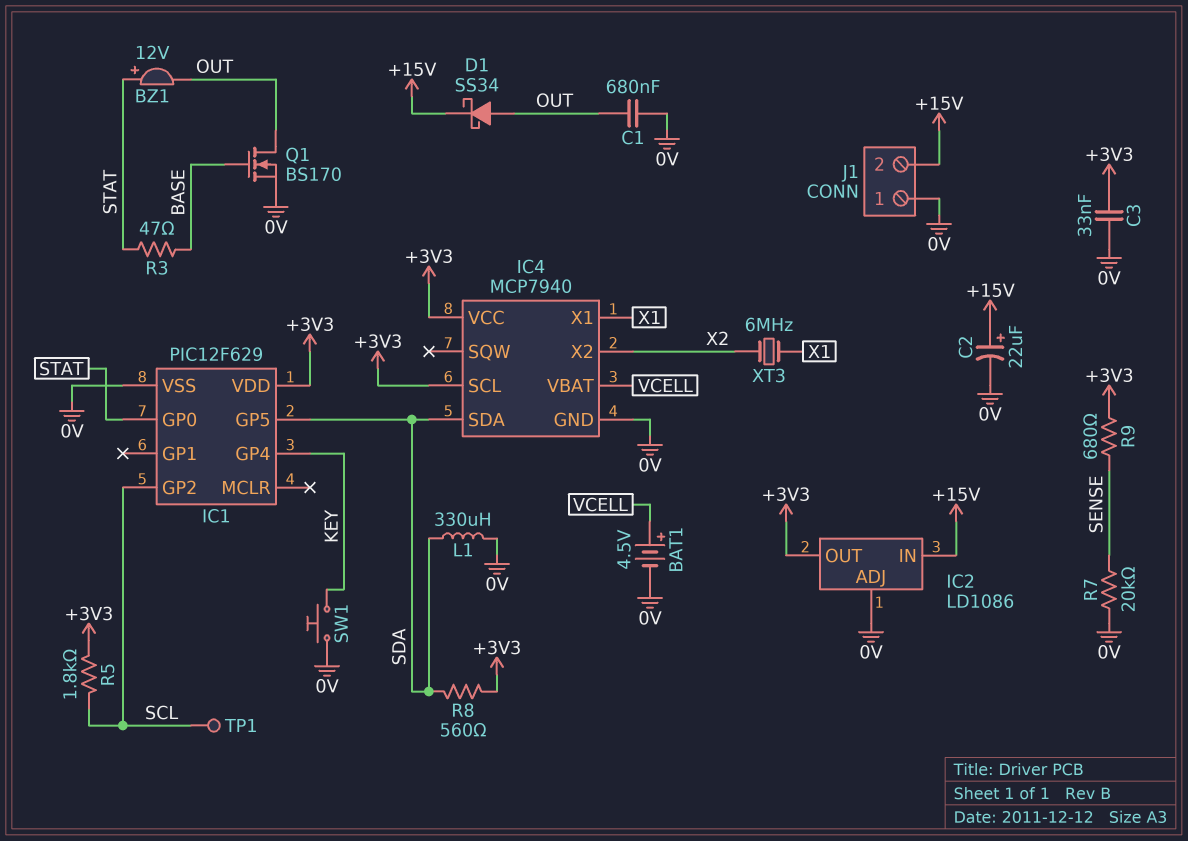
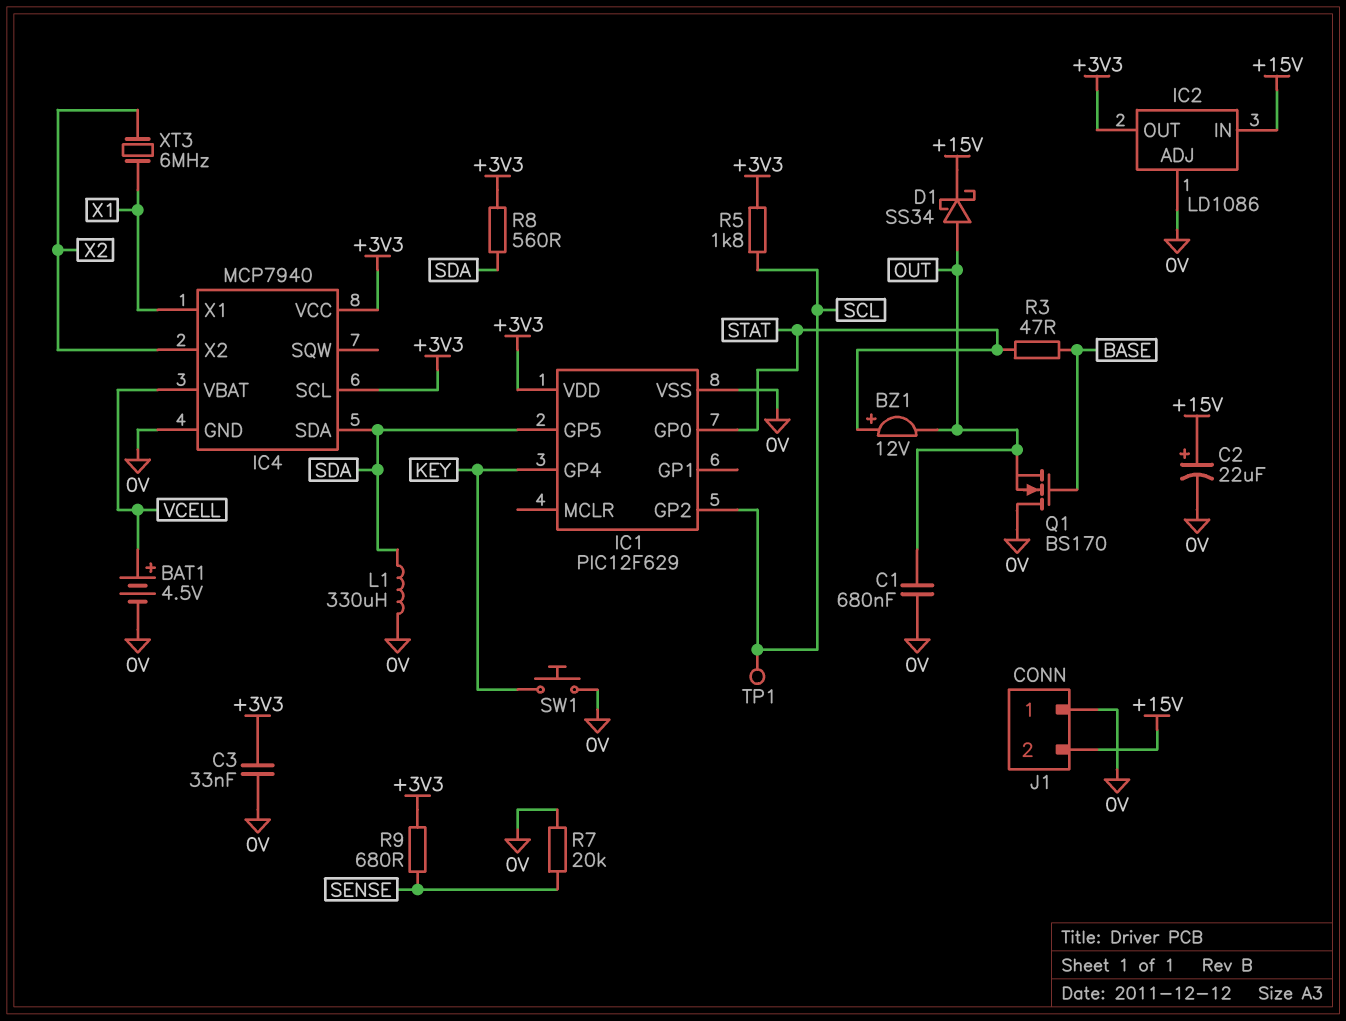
Q1: NMOS BS170 (G BASE, D OUT, S 0V) -> NMOS BS170 (G BASE, D 0V, S OUT)

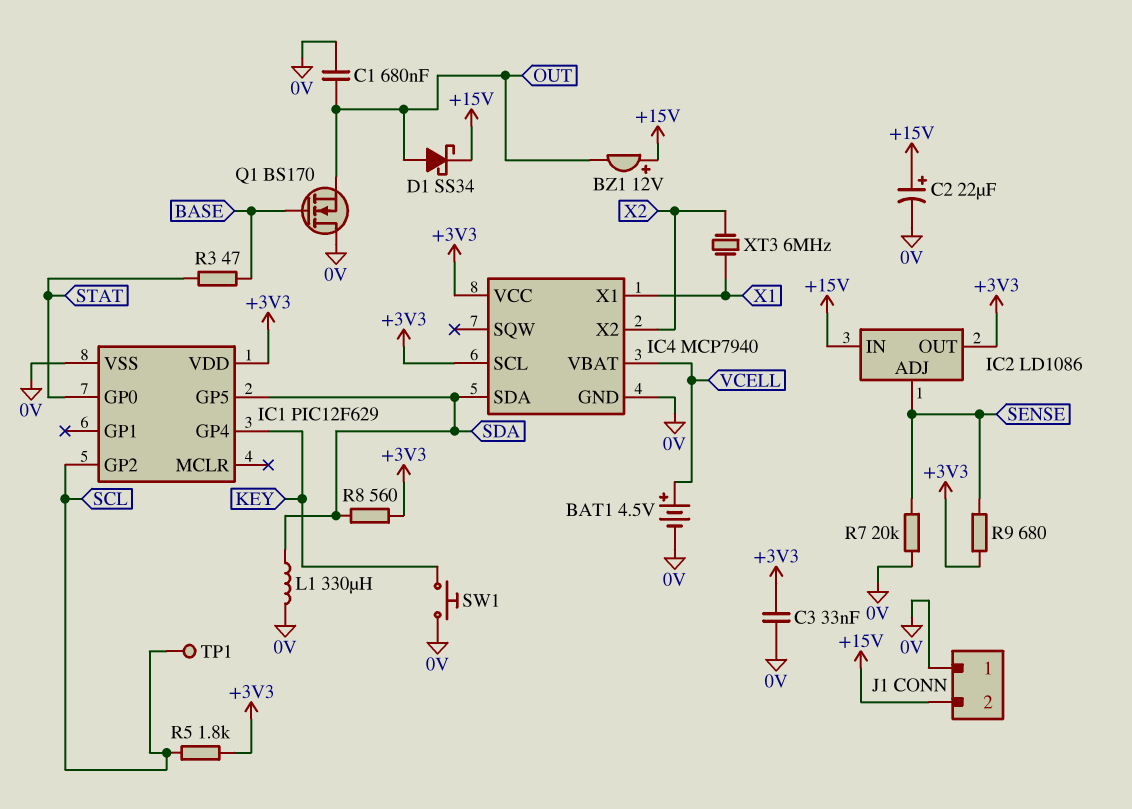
BZ1: buzzer 12V (plus STAT, minus OUT) -> buzzer 12V (plus +15V, minus OUT)
IC2 pin ADJ: 0V -> SENSE

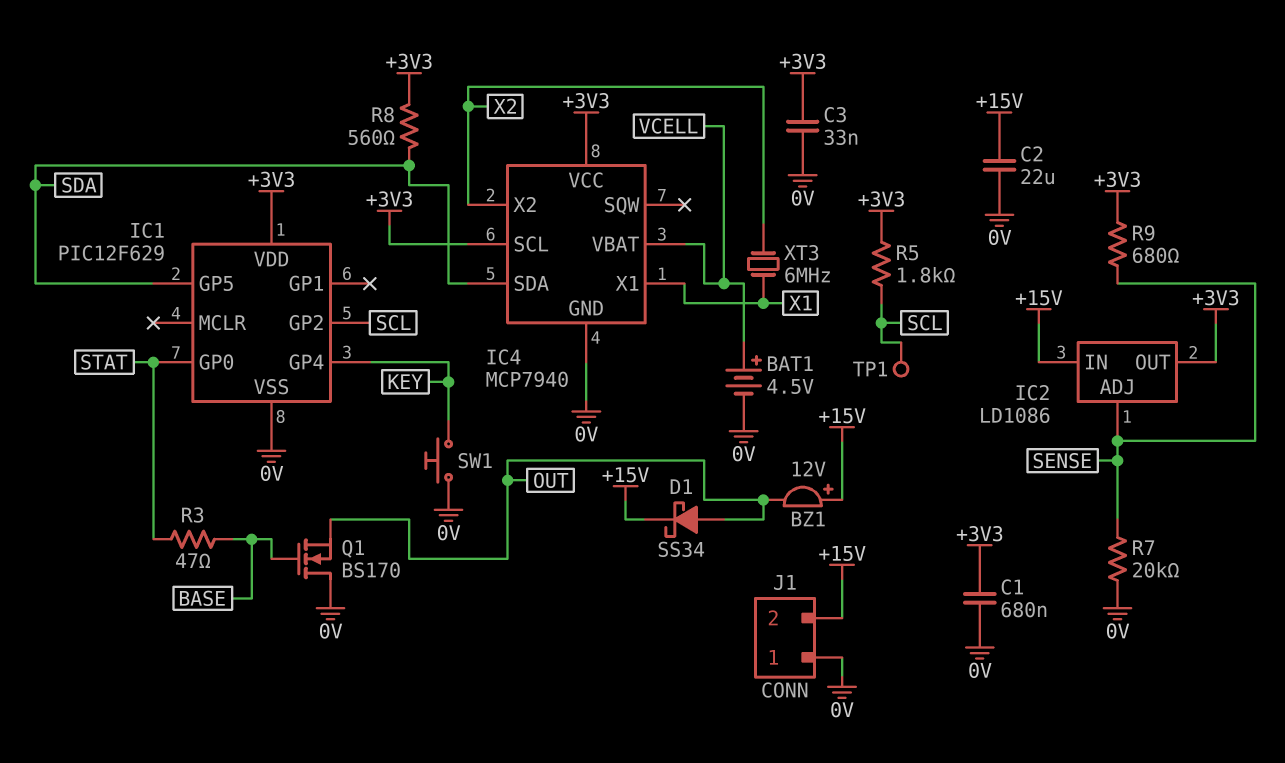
C1: 680nF (0V, OUT) -> 680nF (+3V3, 0V)
C2: 22uF (plus +15V, minus 0V) -> 22uF (+15V, 0V)
L1: 330uH (0V, SDA) -> none

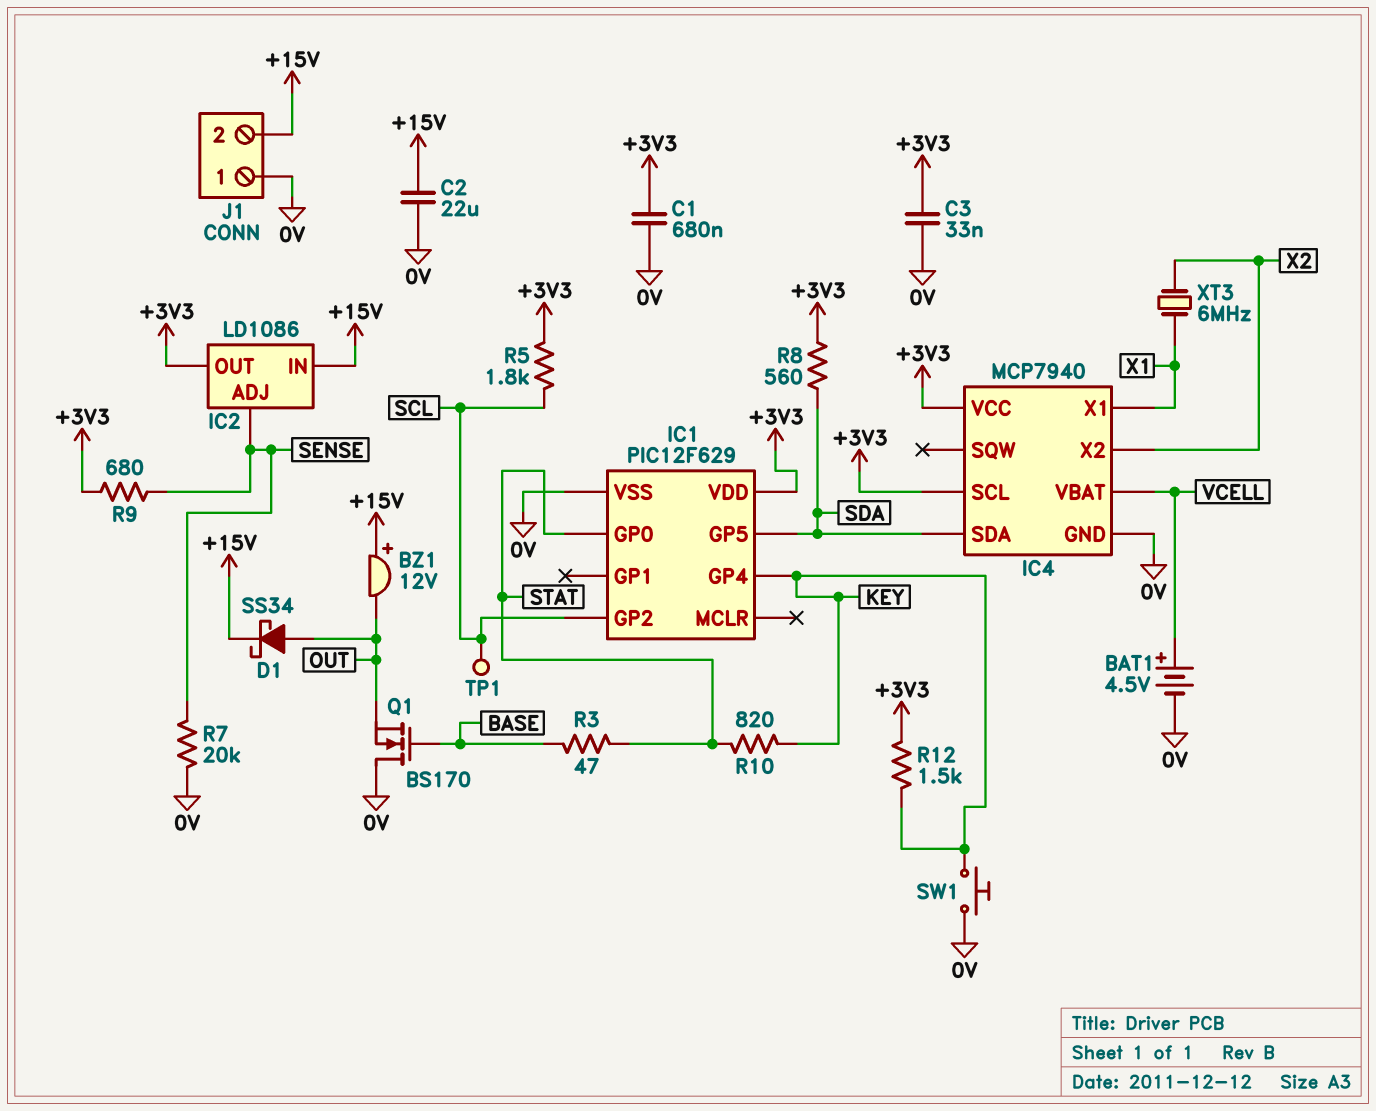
R10: none -> 820 (KEY, STAT)
R12: none -> 1.5k (+3V3, KEY)

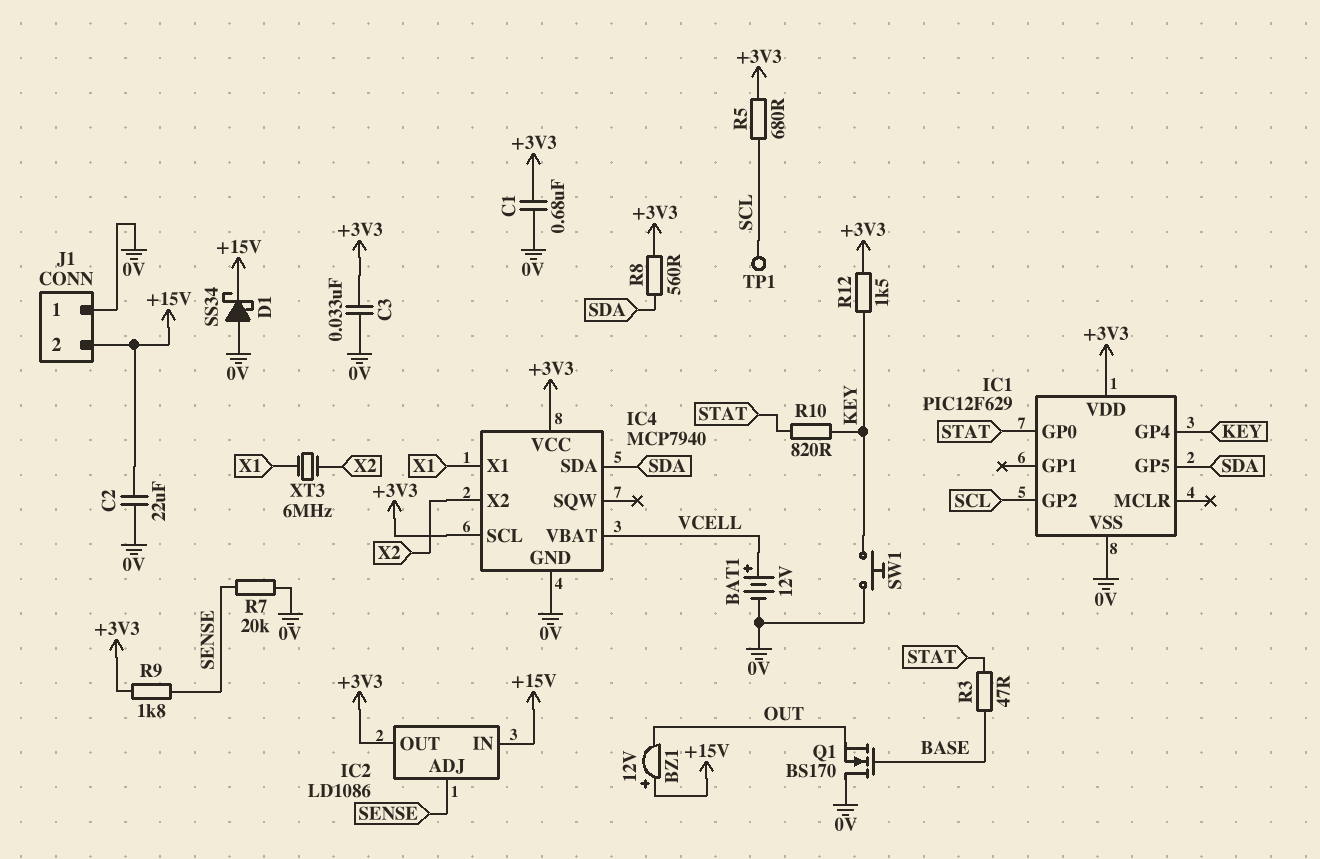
BAT1: 4.5V (plus VCELL, minus 0V) -> 12V (plus VCELL, minus 0V)
D1: schottky SS34 (A OUT, K +15V) -> schottky SS34 (A 0V, K +15V)
R5: 1.8k (+3V3, SCL) -> 680 (+3V3, SCL)
R9: 680 (+3V3, SENSE) -> 1.8k (+3V3, SENSE)

